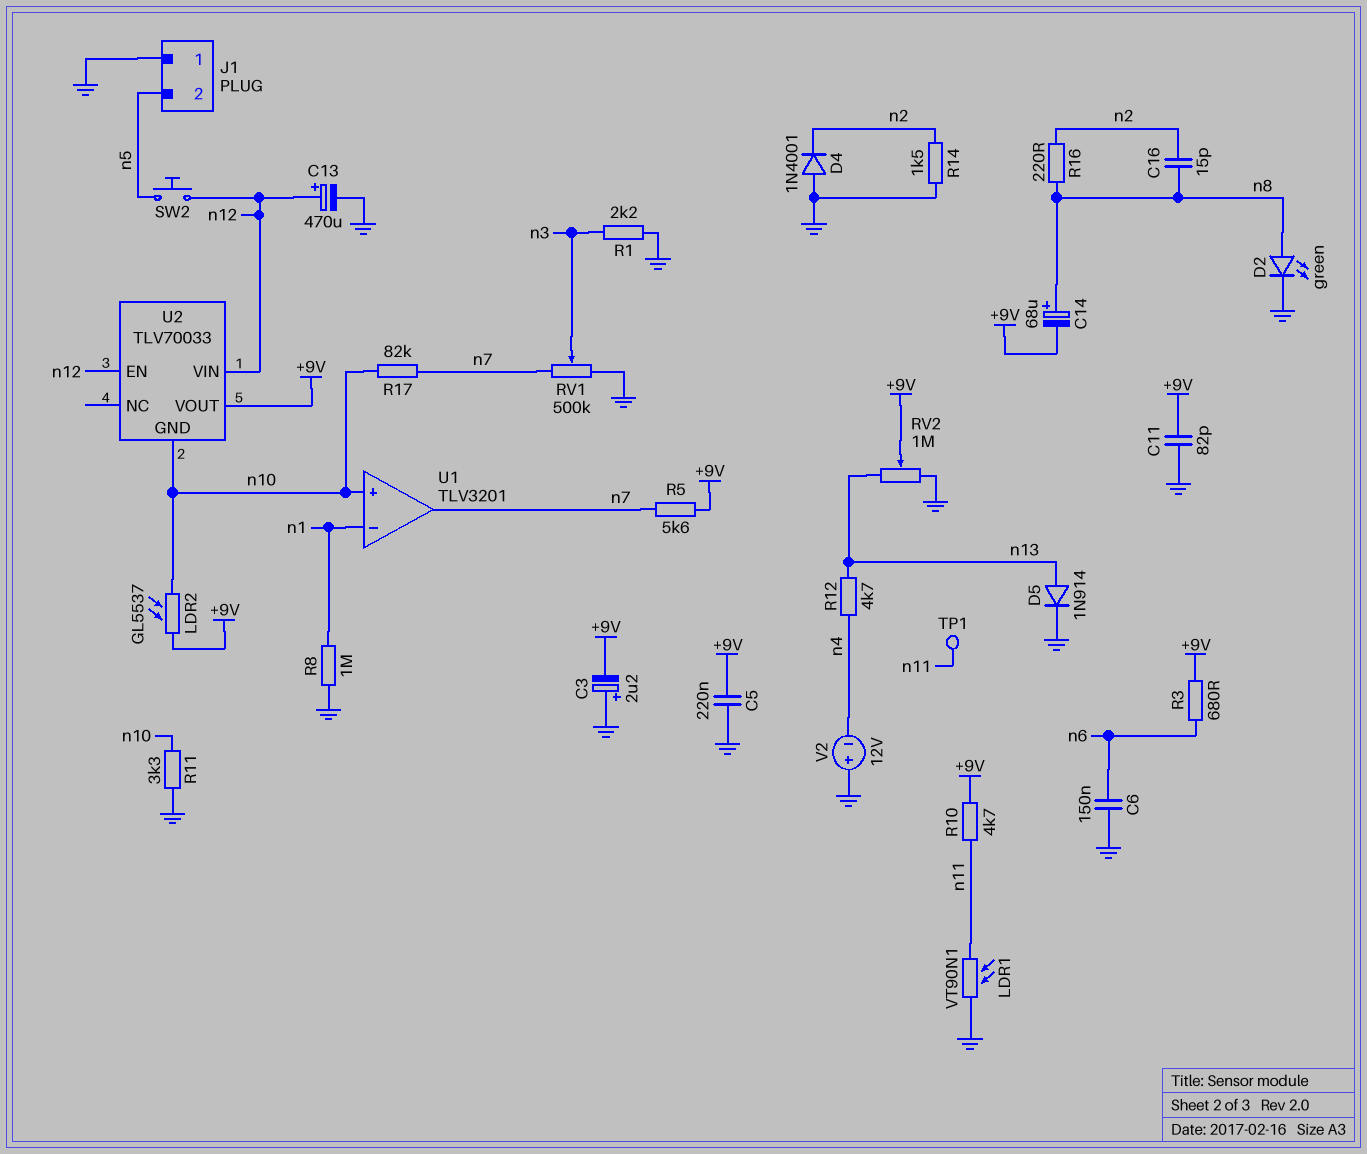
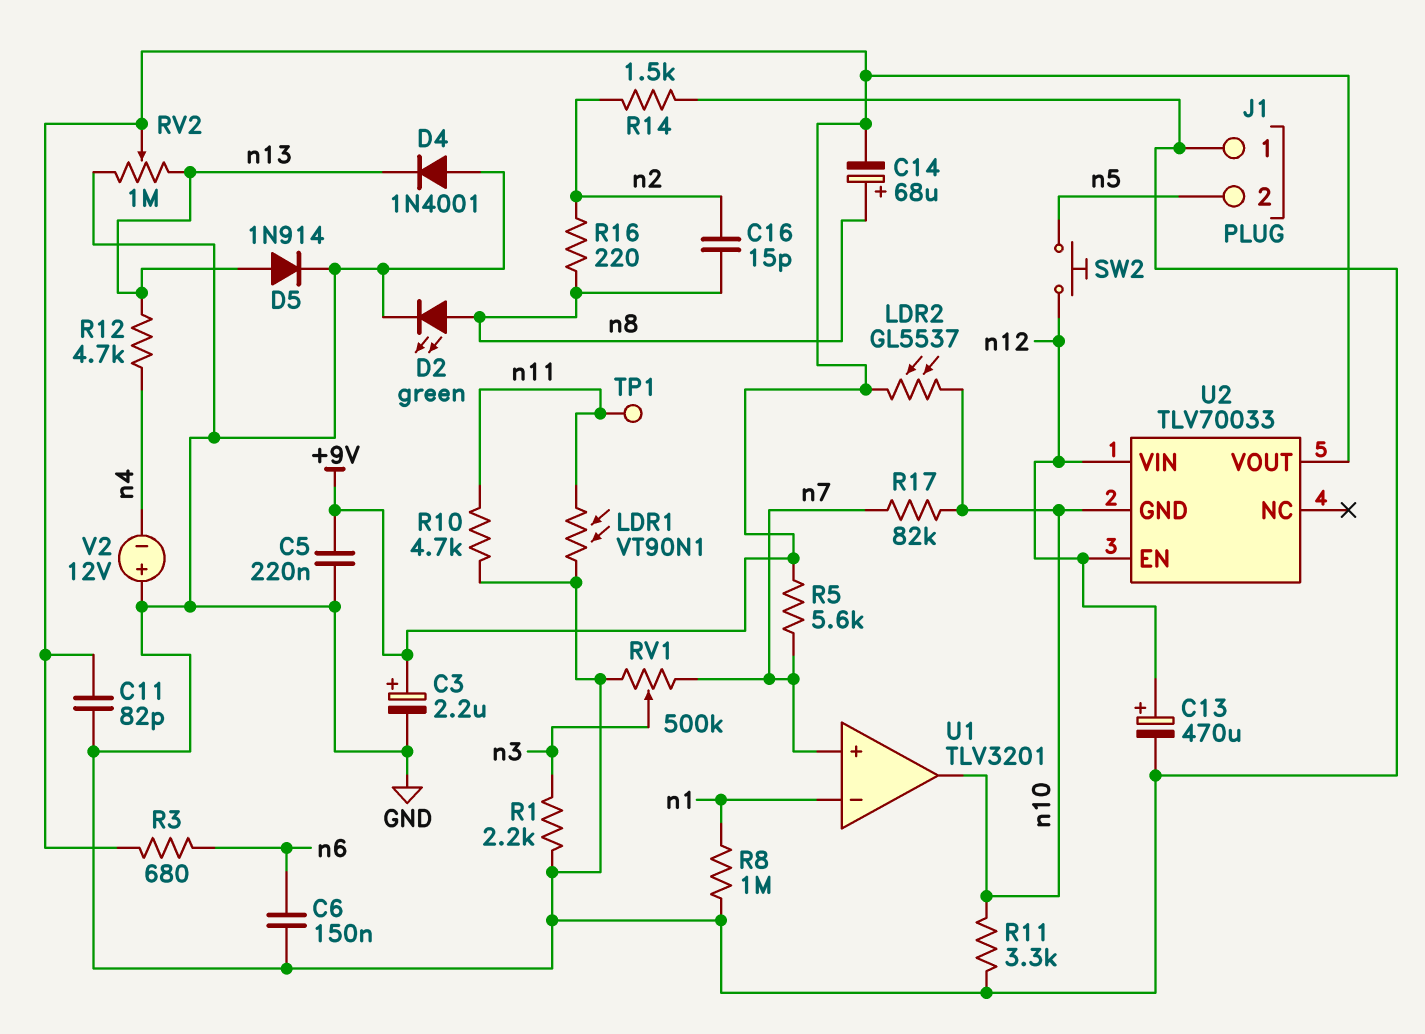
C3: 2.2uF (plus GND, minus +9V) -> 2.2uF (plus +9V, minus GND)
D4: diode 1N4001 (A GND, K n2) -> diode 1N4001 (A GND, K n13)
R10: 4.7k (+9V, n11) -> 4.7k (GND, n11)
U1 pin in+: n10 -> n7
U1 pin out: n7 -> n10

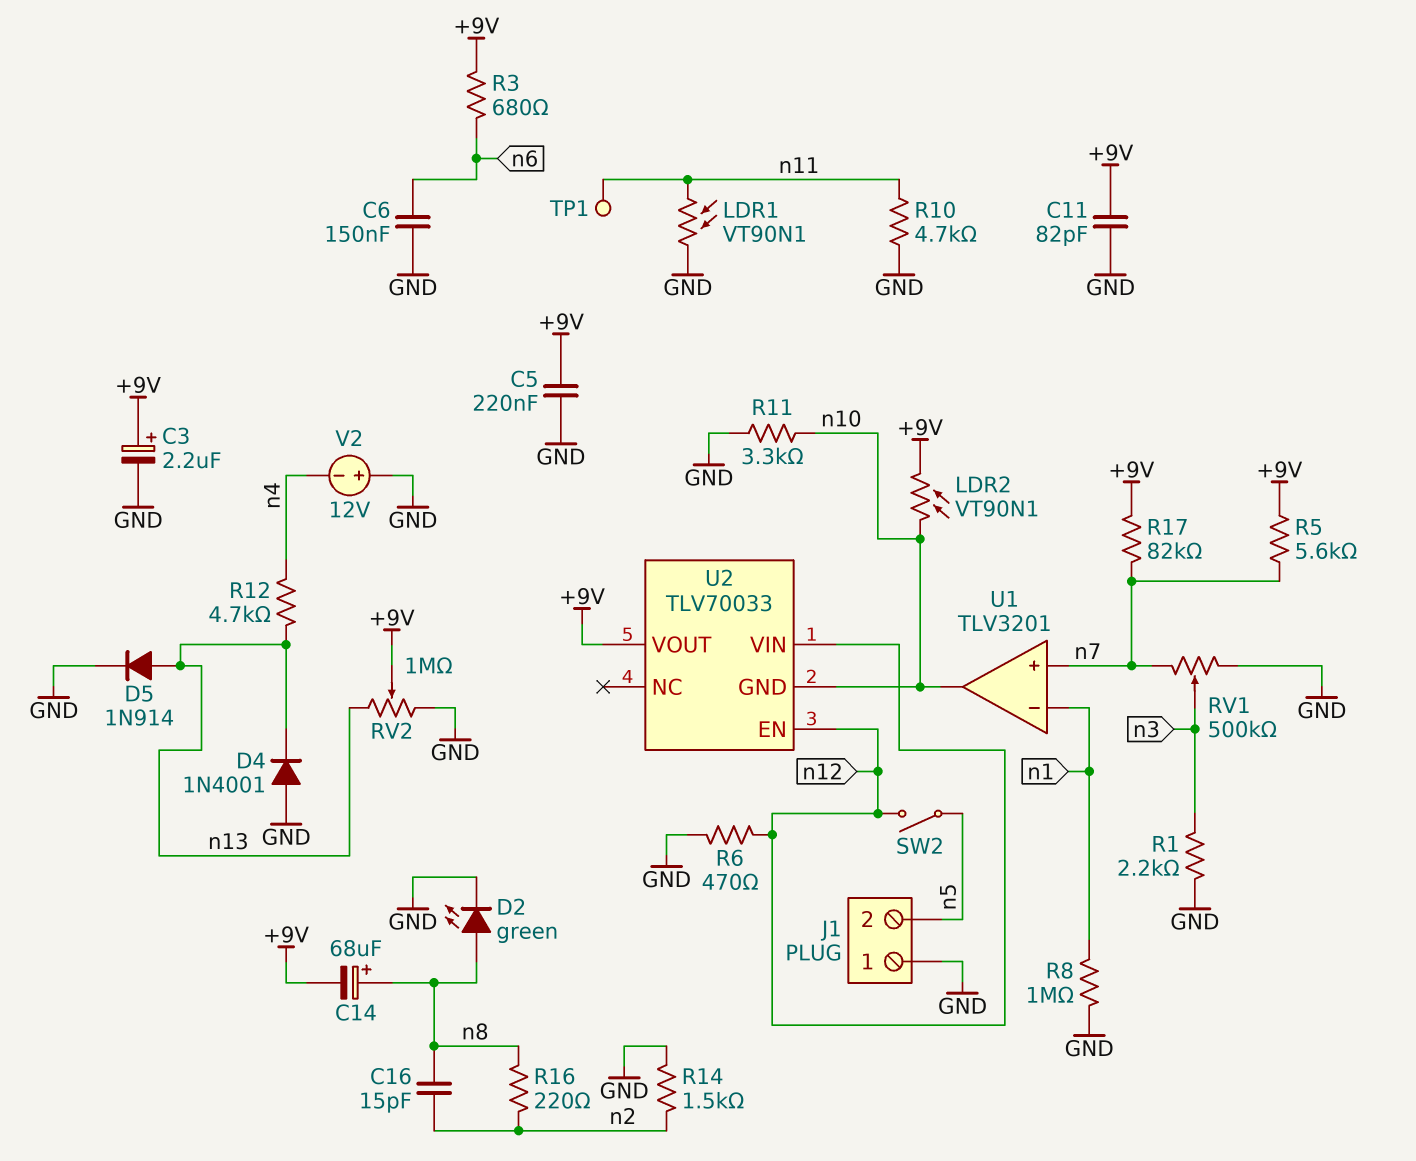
C13: 470uF (plus n12, minus GND) -> none
LDR2: GL5537 (+9V, n10) -> VT90N1 (+9V, n10)
R6: none -> 470 (GND, n12)
R17: 82k (n7, n10) -> 82k (+9V, n7)
SW2: button (n5, n12) -> switch (n5, n12)

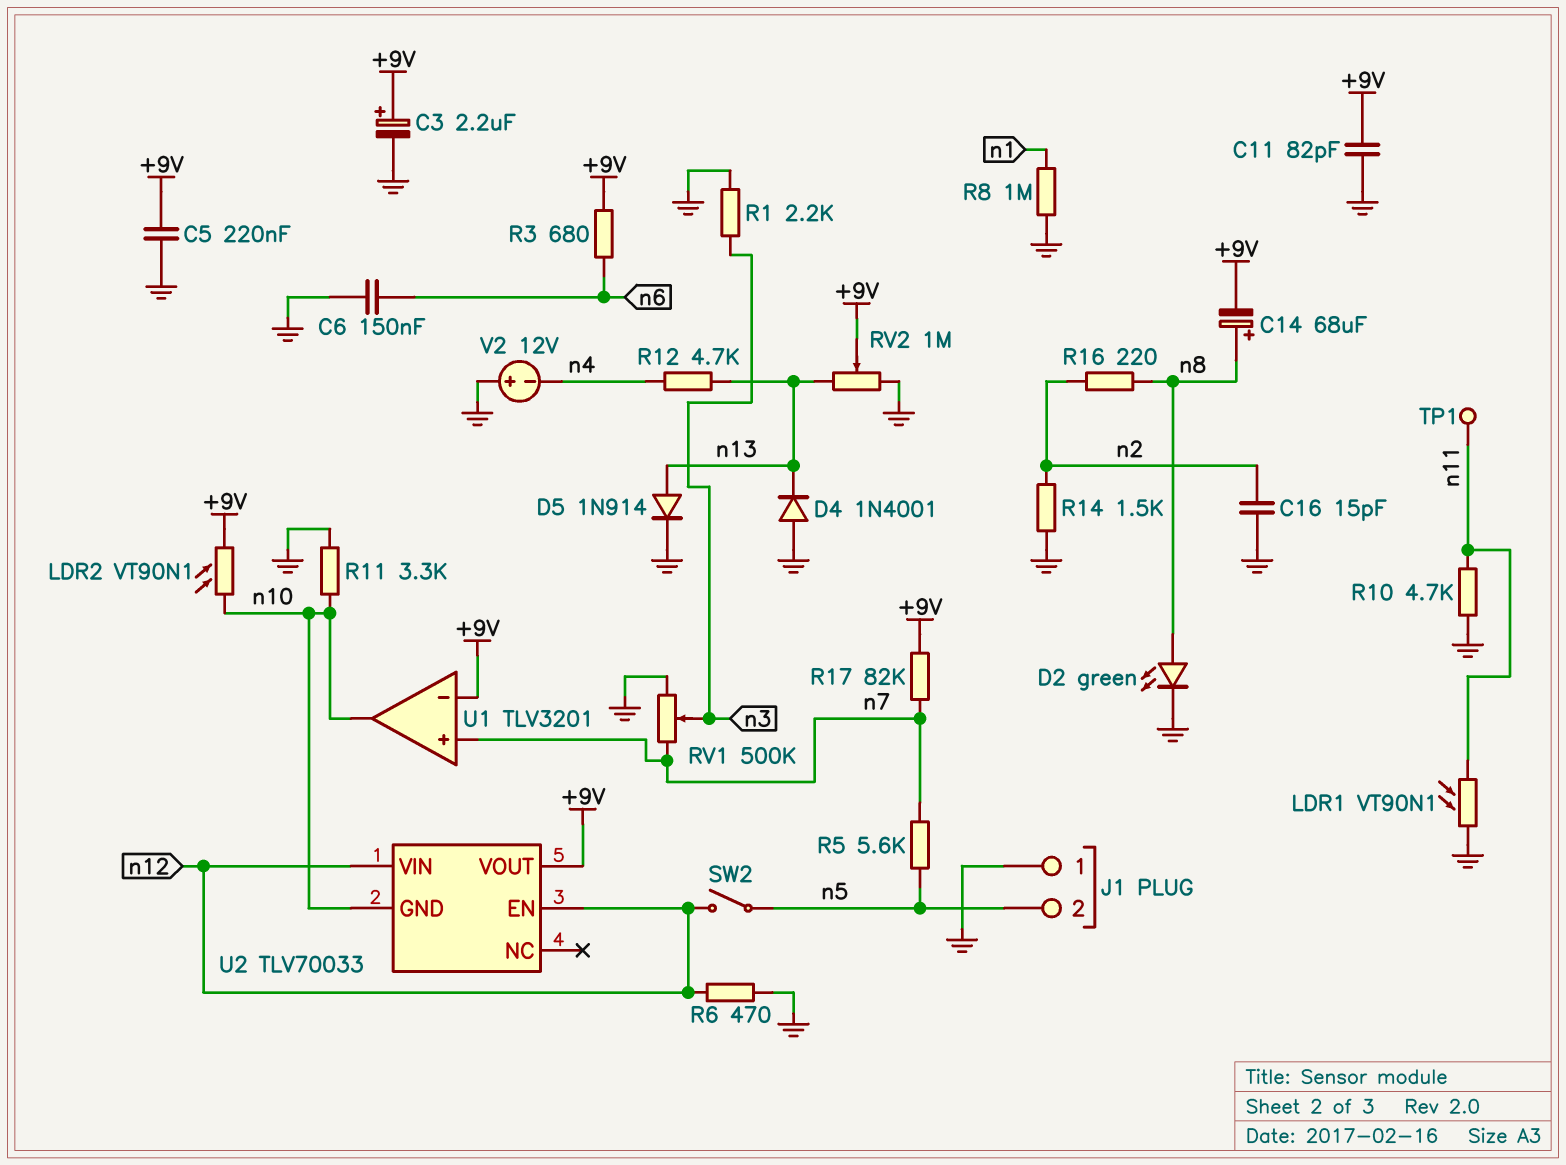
C16: 15pF (n2, n8) -> 15pF (GND, n2)
R5: 5.6k (+9V, n7) -> 5.6k (n5, n7)
U1 pin in-: n1 -> +9V

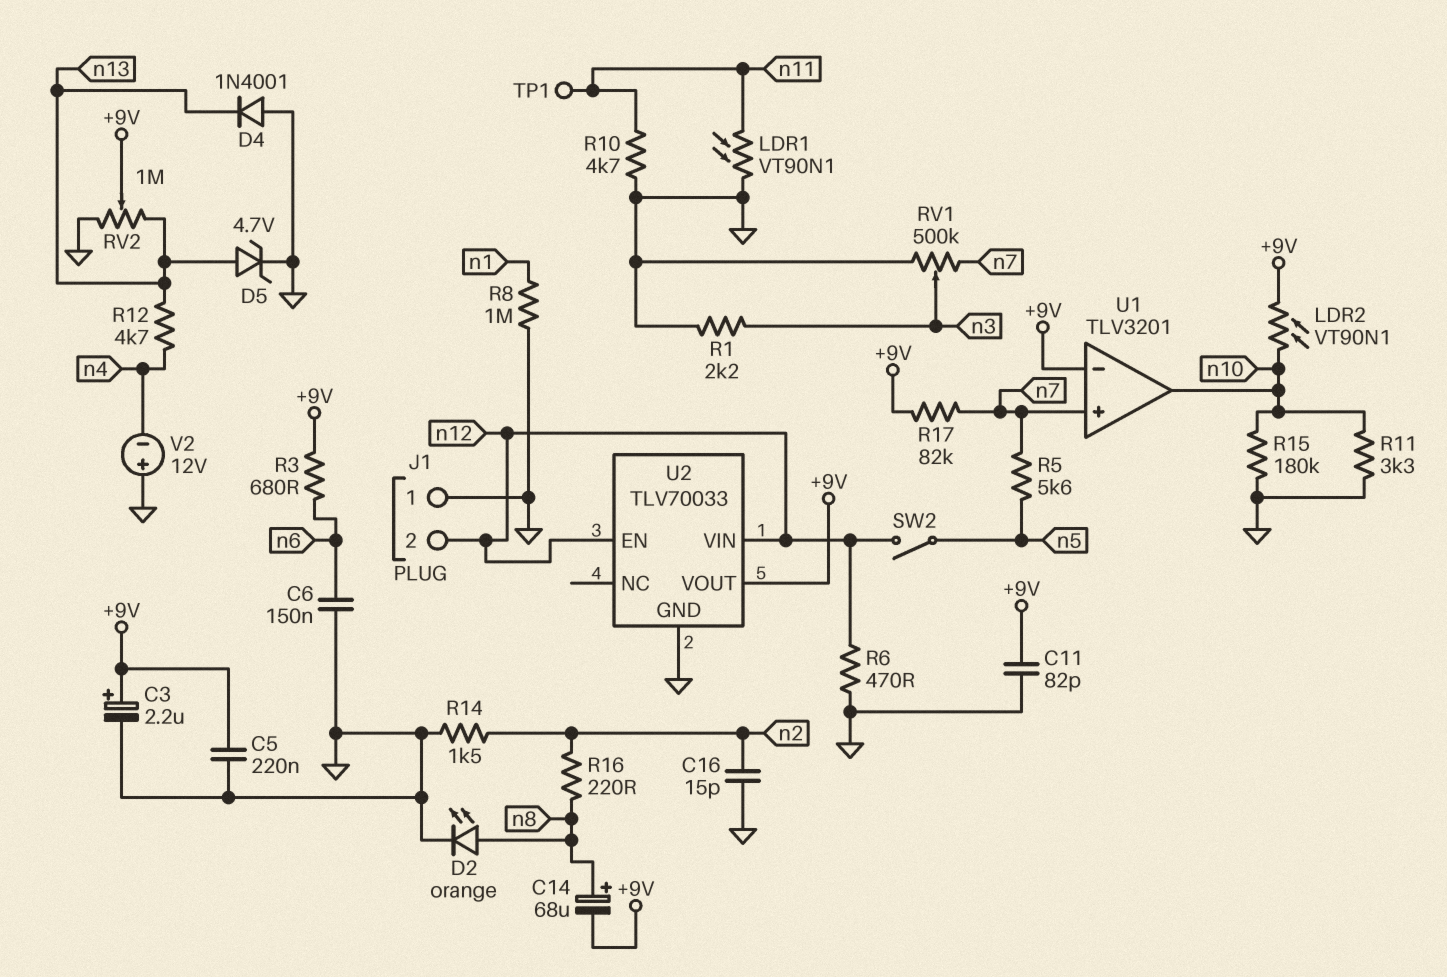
D2: LED green (A n8, K GND) -> LED orange (A n8, K GND)
D5: diode 1N914 (A n13, K GND) -> zener 4.7V (A n13, K GND)
J1 pin 2: n5 -> n12
R15: none -> 180k (GND, n10)
U2 pin GND: n10 -> GND

